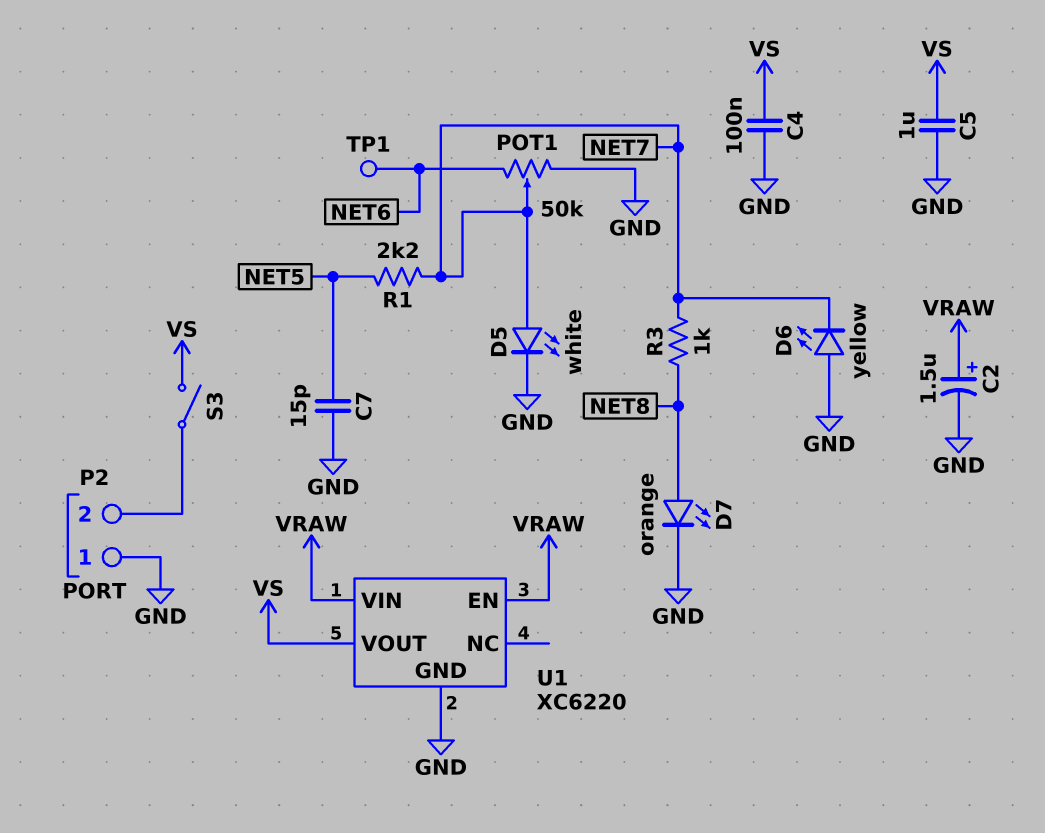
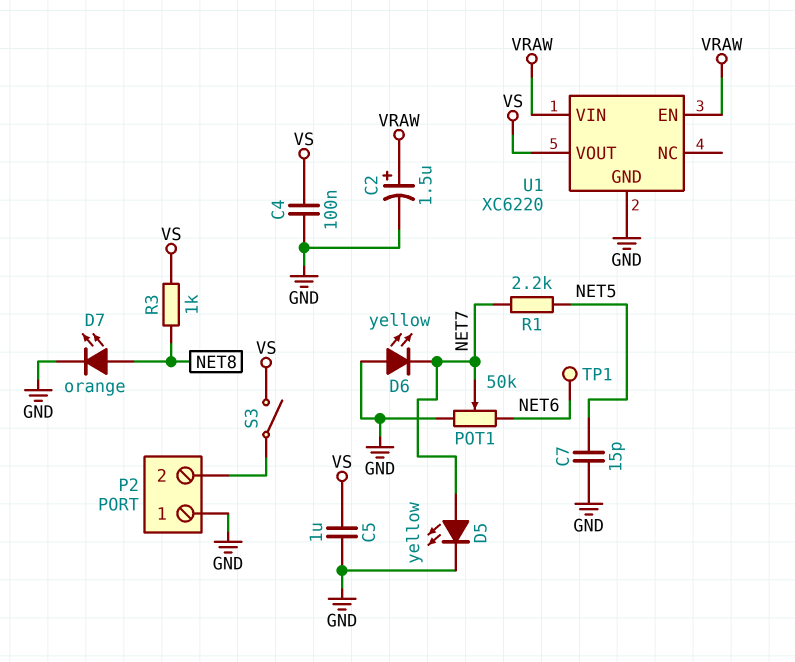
D5: LED white (A NET7, K GND) -> LED yellow (A NET7, K GND)
R3: 1k (NET7, NET8) -> 1k (NET8, VS)

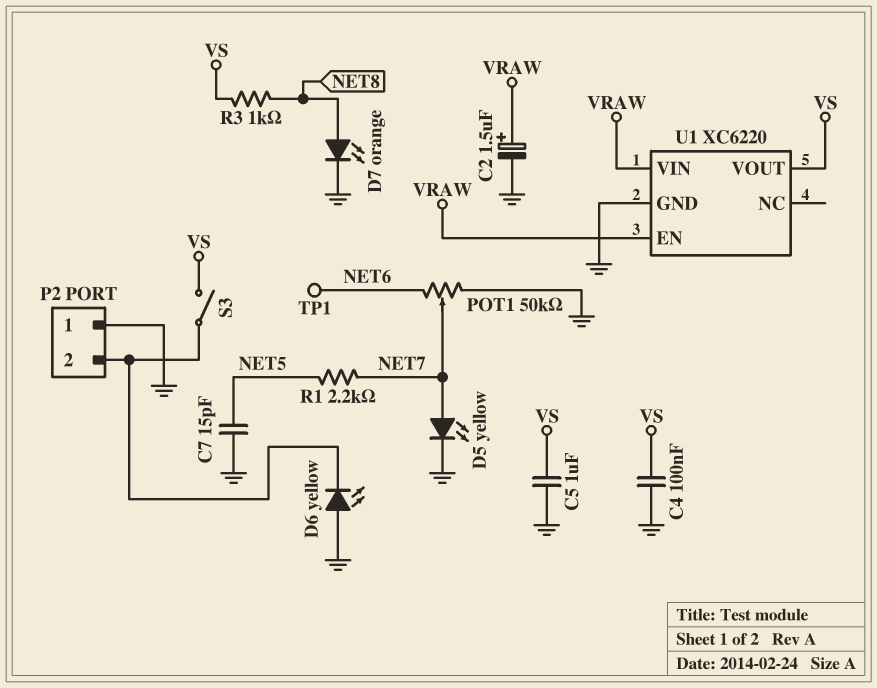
D6: LED yellow (A GND, K NET7) -> LED yellow (A GND, K P2/2)

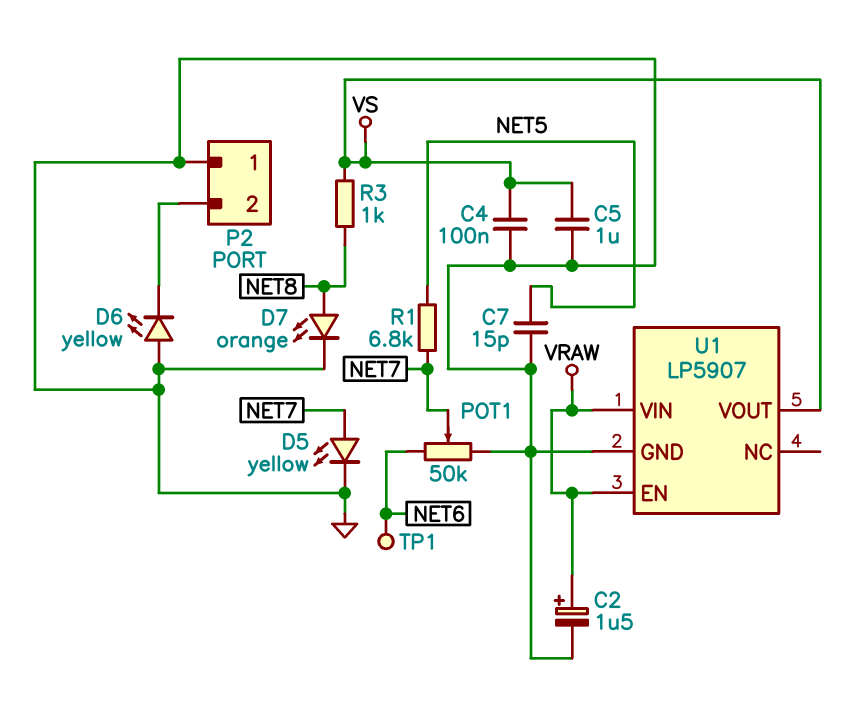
R1: 2.2k (NET5, NET7) -> 6.8k (NET5, NET7)
S3: switch (P2/2, VS) -> none
U1: XC6220 -> LP5907

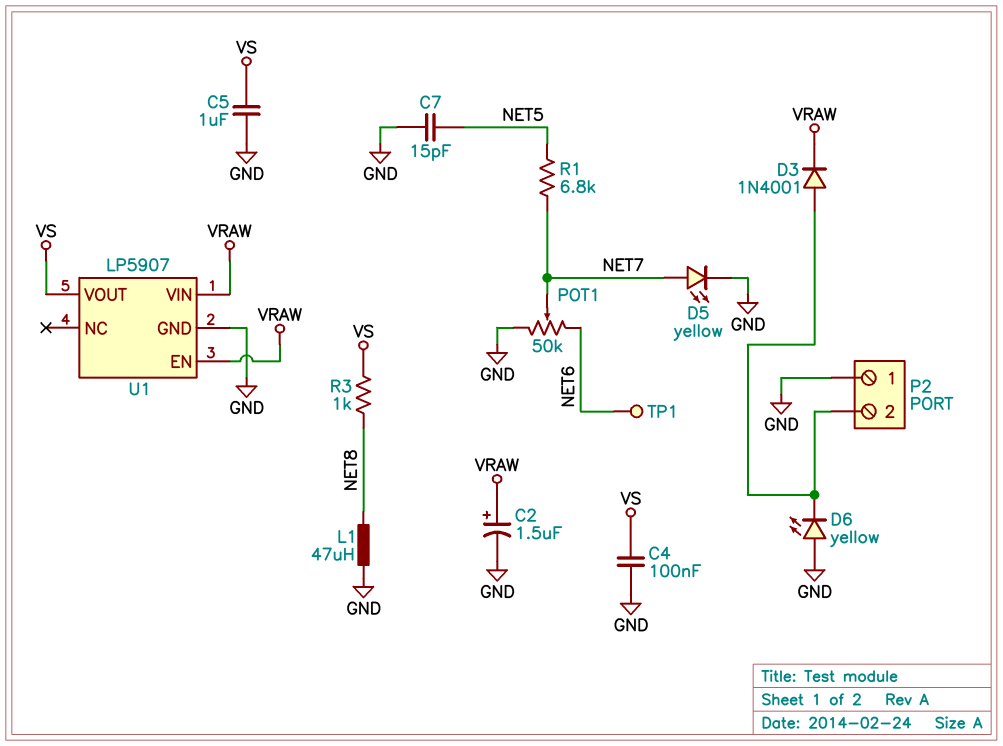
D3: none -> diode 1N4001 (A P2/2, K VRAW)
D7: LED orange (A NET8, K GND) -> none
L1: none -> 47uH (GND, NET8)

